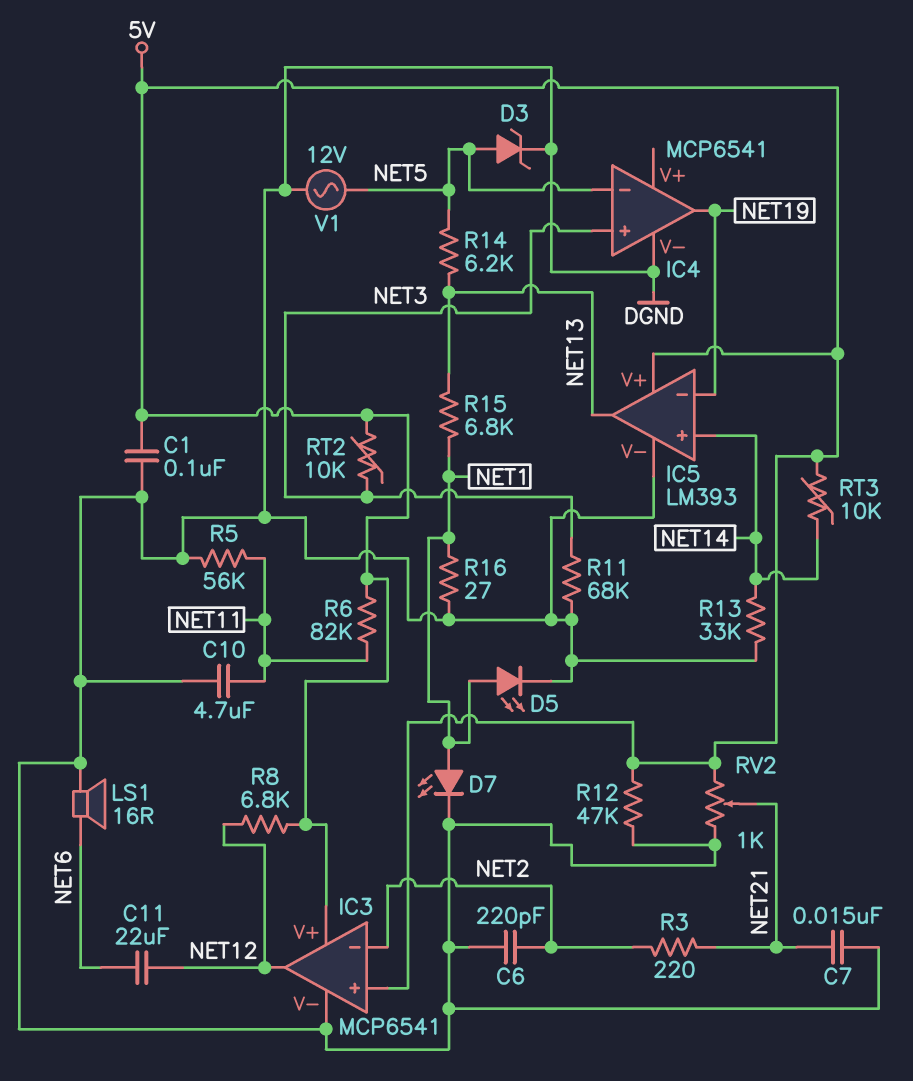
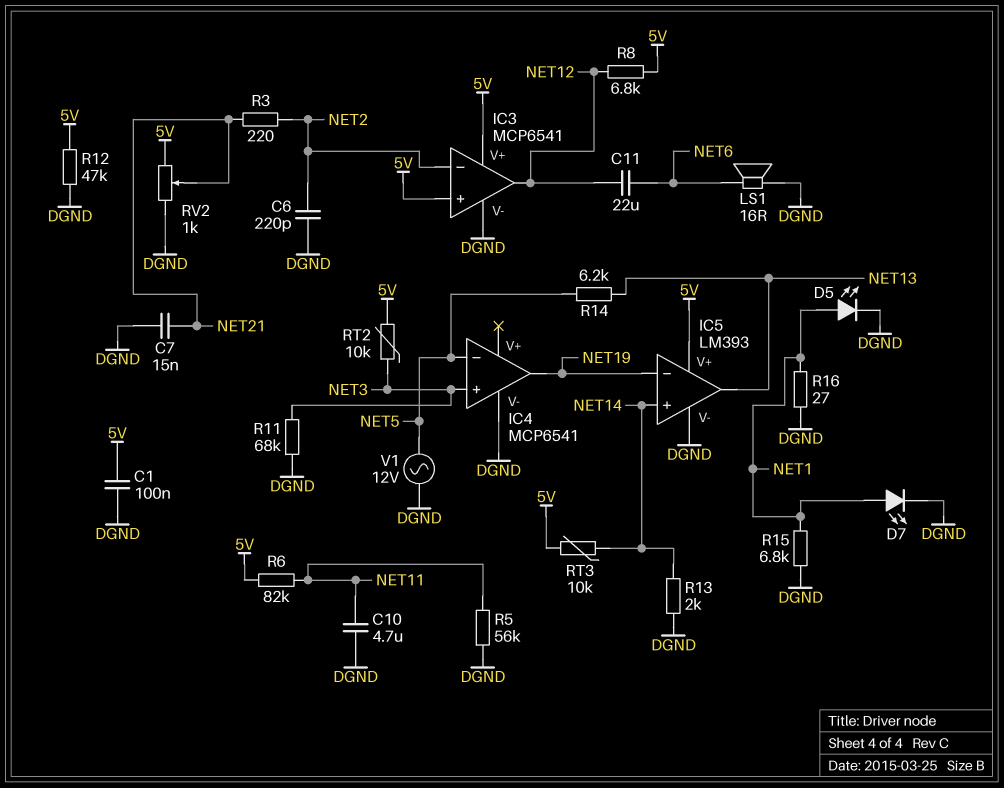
D3: zener (A NET5, K DGND) -> none
R13: 33k (DGND, NET14) -> 2k (DGND, NET14)
R15: 6.8k (NET1, NET13) -> 6.8k (DGND, NET1)

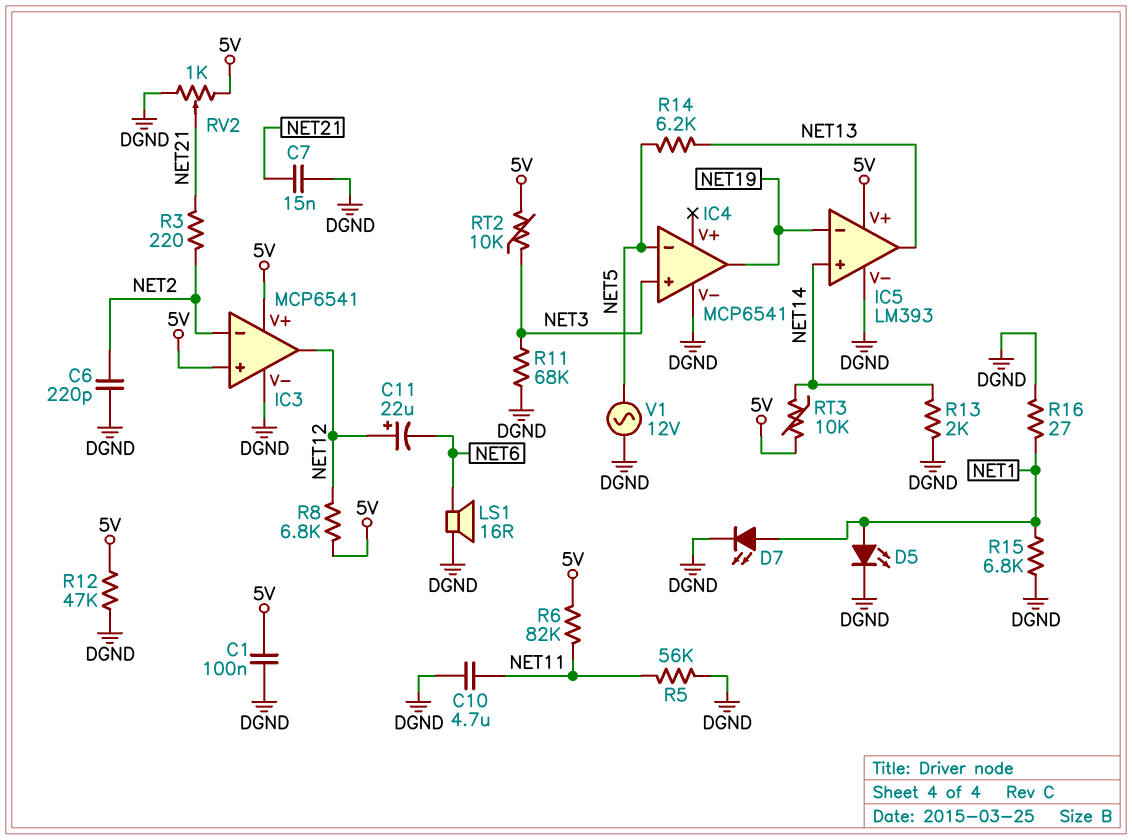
C11: 22uF (NET6, NET12) -> 22uF (plus NET12, minus NET6)

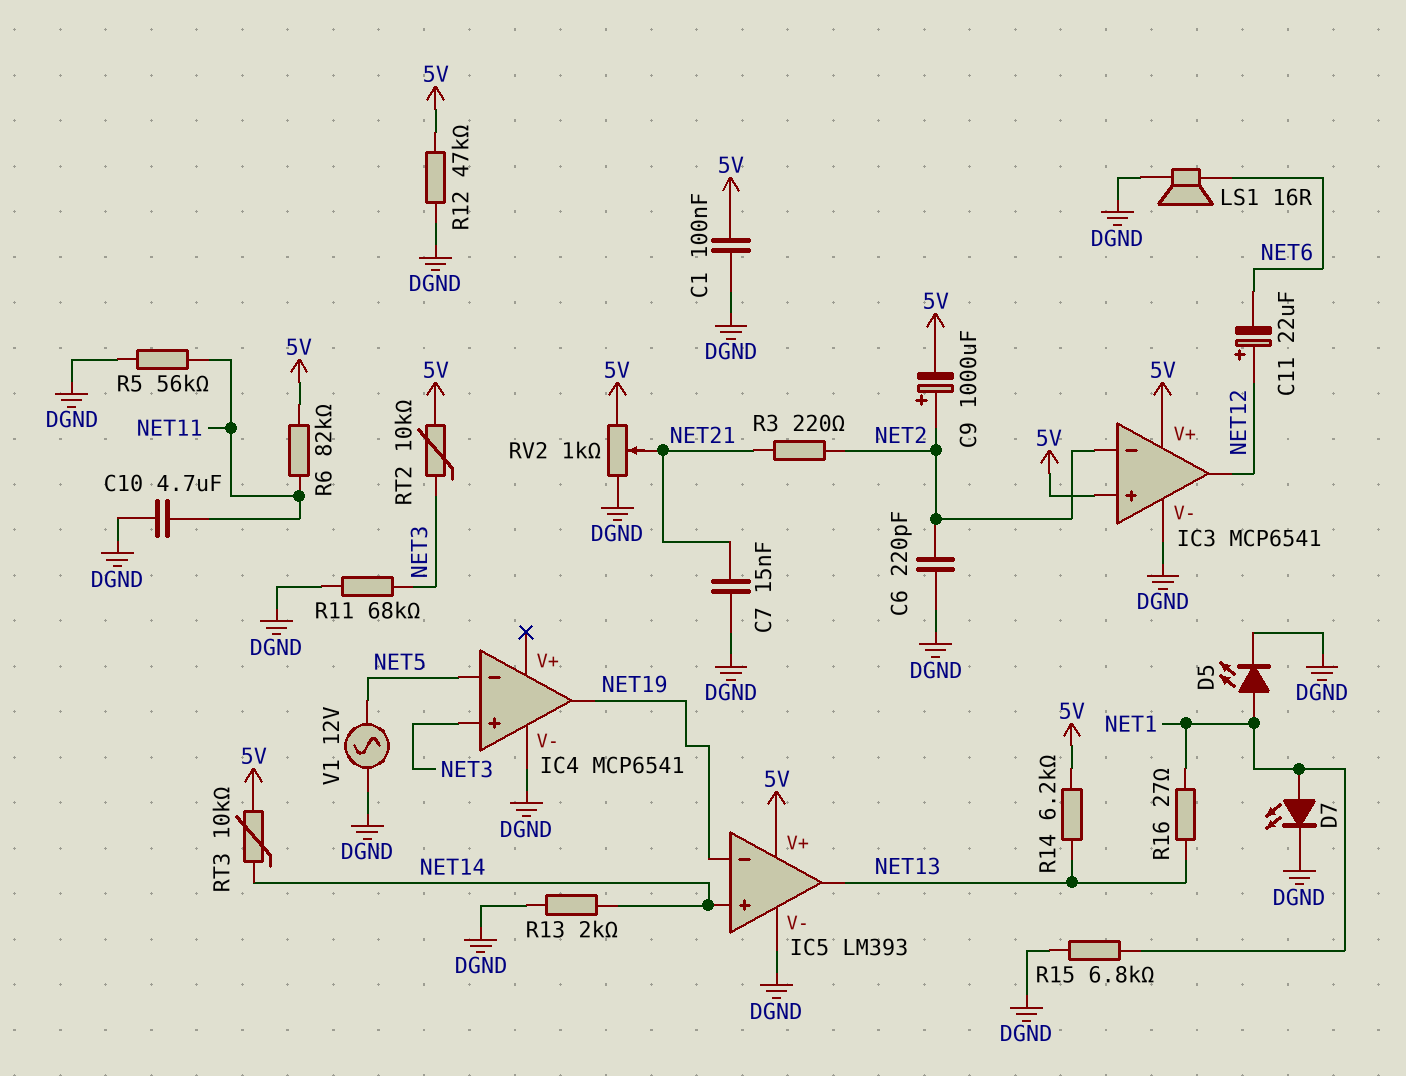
C9: none -> 1000uF (plus NET2, minus 5V)
R8: 6.8k (5V, NET12) -> none
R14: 6.2k (NET5, NET13) -> 6.2k (5V, NET13)
R16: 27 (DGND, NET1) -> 27 (NET1, NET13)

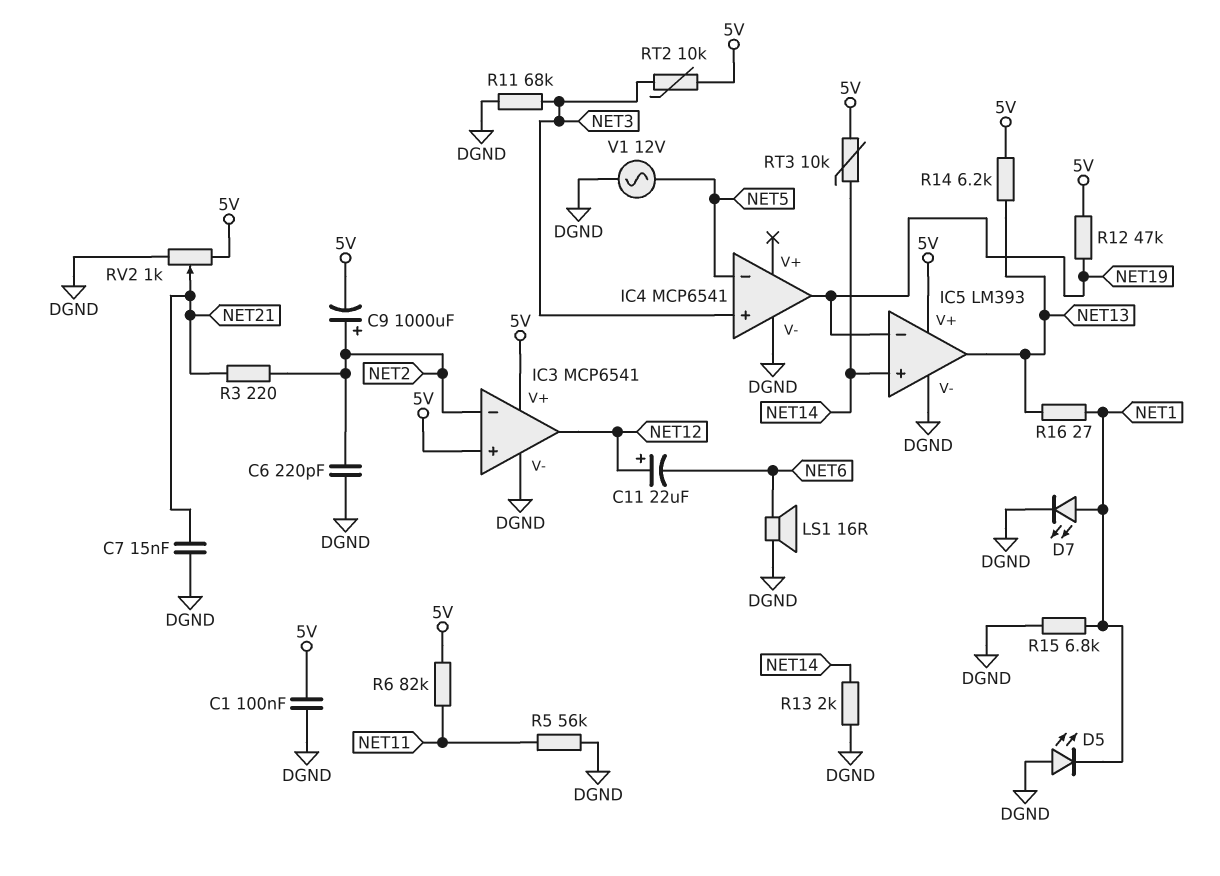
C10: 4.7uF (DGND, NET11) -> none
D5: LED (A NET1, K DGND) -> LED (A DGND, K NET1)
R12: 47k (5V, DGND) -> 47k (5V, NET19)

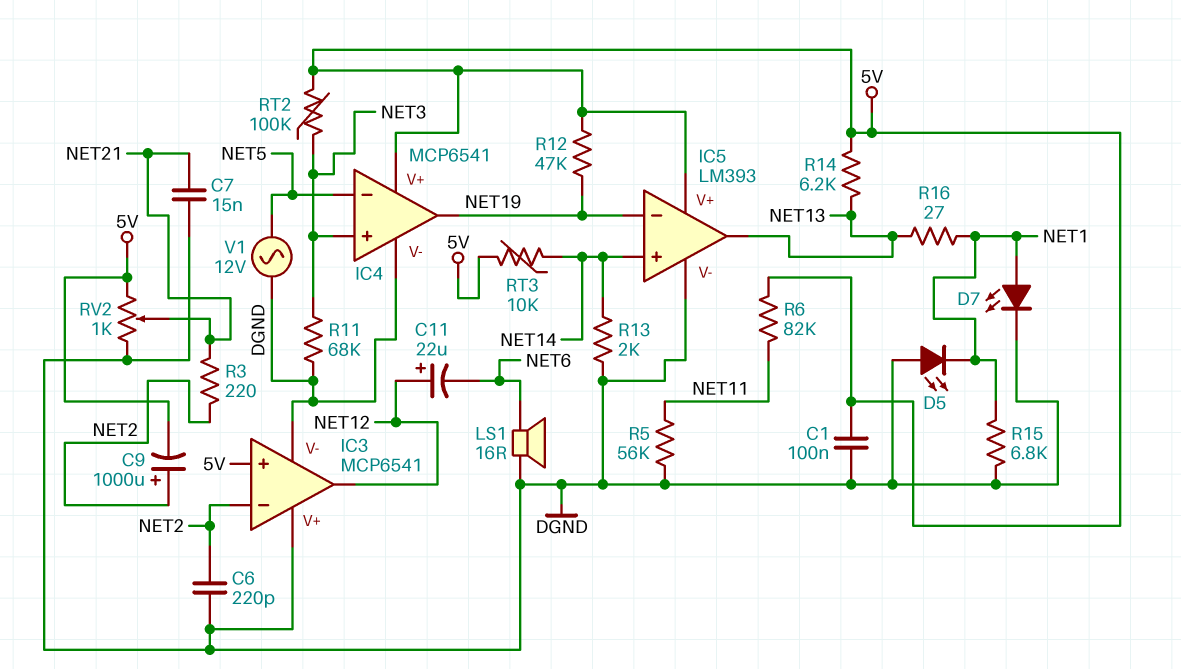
IC3 pin V+: 5V -> DGND
IC4 pin V+: none -> 5V
RT2: 10k (5V, NET3) -> 100k (5V, NET3)

